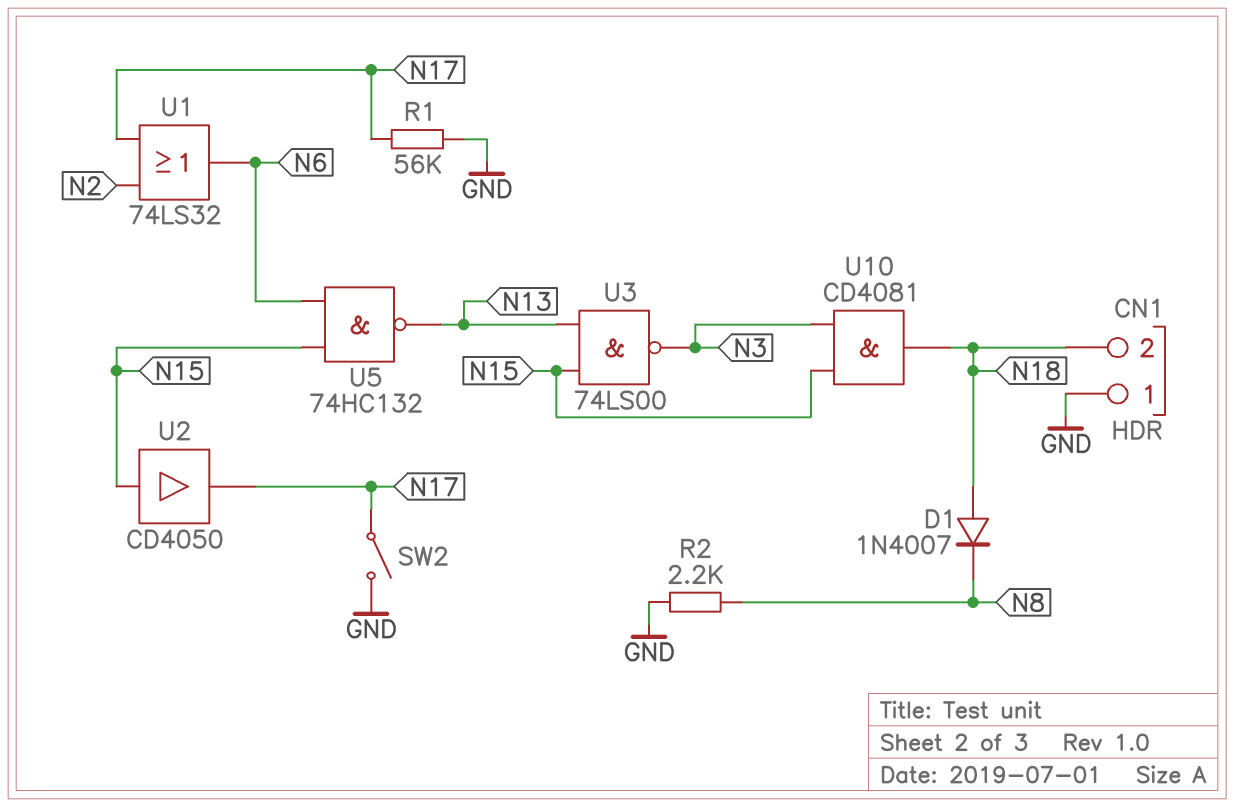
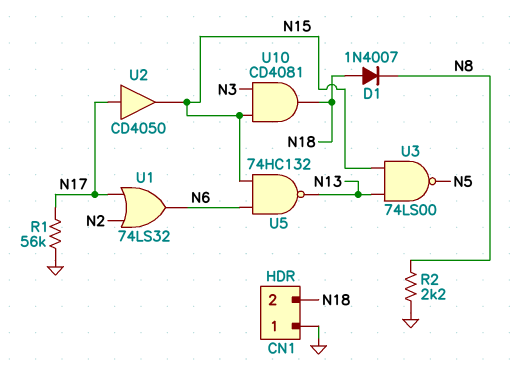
SW2: switch (GND, N17) -> none
U2: buffer CD4050 (in N15, out N17) -> buffer CD4050 (in N17, out N15)
U3: NAND 74LS00 (in N13, in N15, out N3) -> NAND 74LS00 (in N13, in N15, out N5)

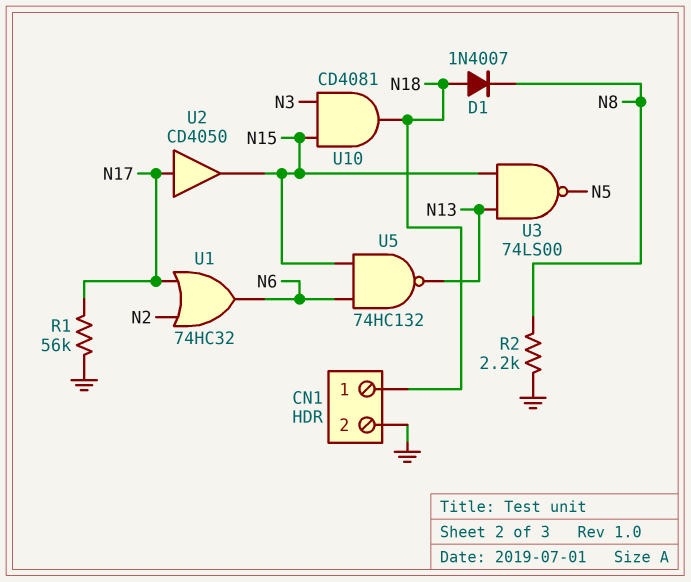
CN1 pin 1: GND -> N18
CN1 pin 2: N18 -> GND
U1: OR 74LS32 (in N2, in N17, out N6) -> OR 74HC32 (in N2, in N17, out N6)

